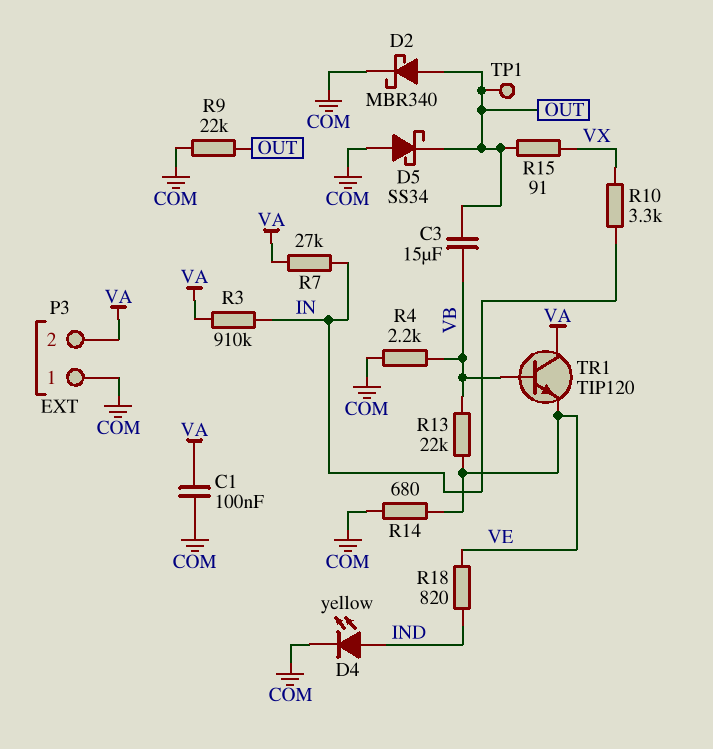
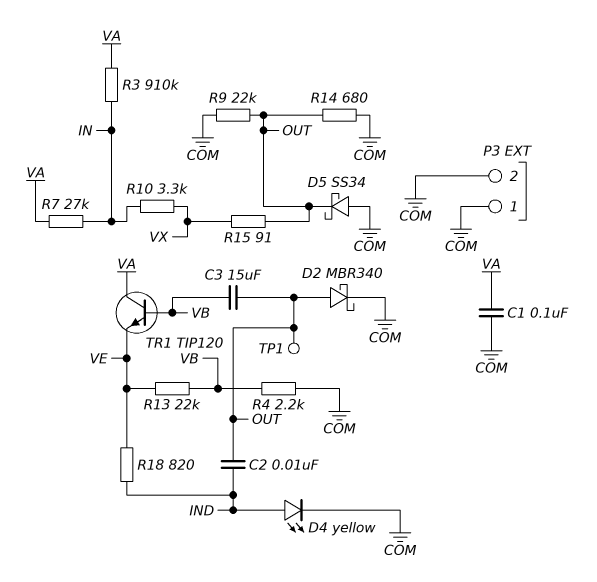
C2: none -> 10nF (IND, OUT)
P3 pin 2: VA -> COM
R14: 680 (COM, VE) -> 680 (COM, OUT)

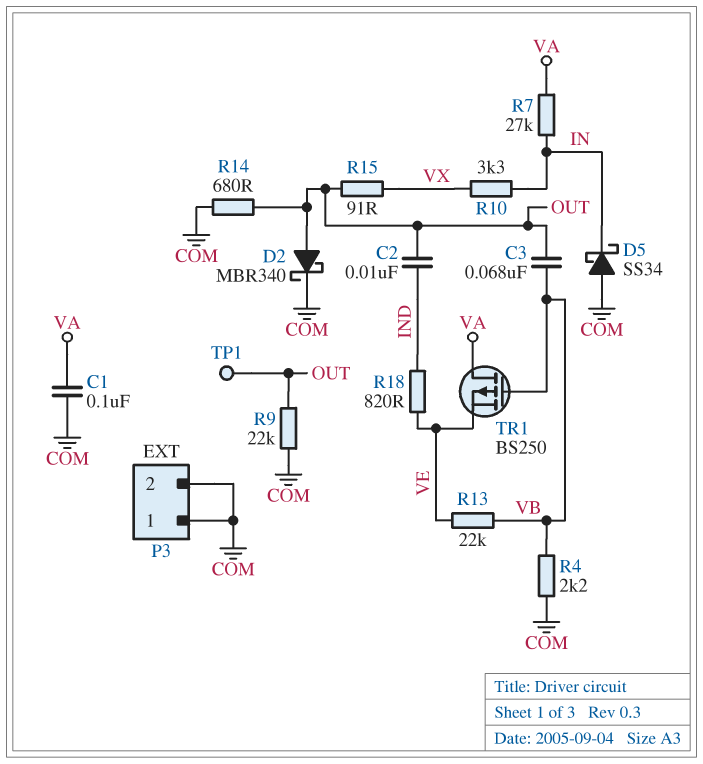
C3: 15uF (OUT, VB) -> 68nF (OUT, VB)
D4: LED yellow (A IND, K COM) -> none
D5: schottky SS34 (A COM, K OUT) -> schottky SS34 (A COM, K IN)
R3: 910k (IN, VA) -> none
TR1: NPN TIP120 (B VB, C VA, E VE) -> PMOS BS250 (G VB, D VA, S VE)

